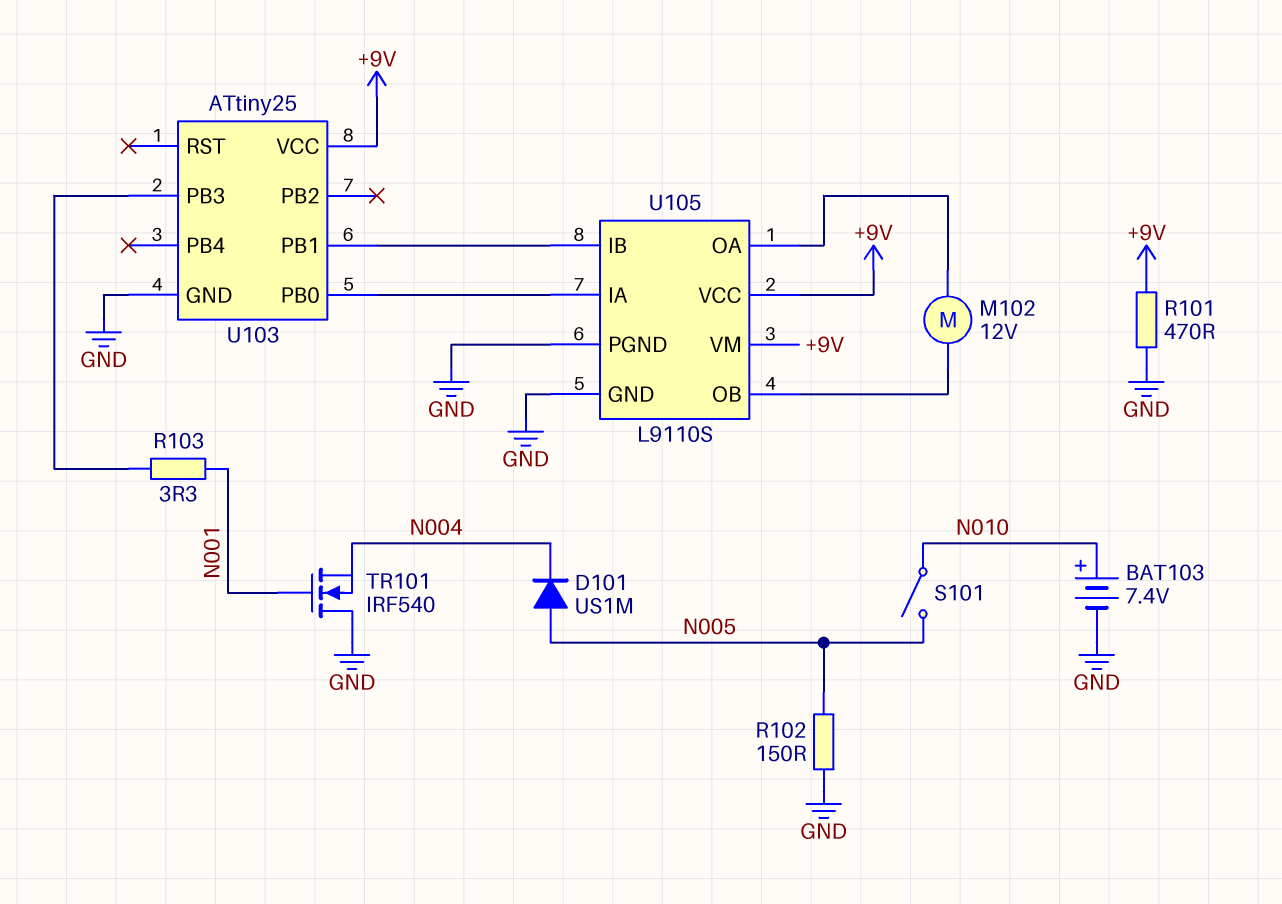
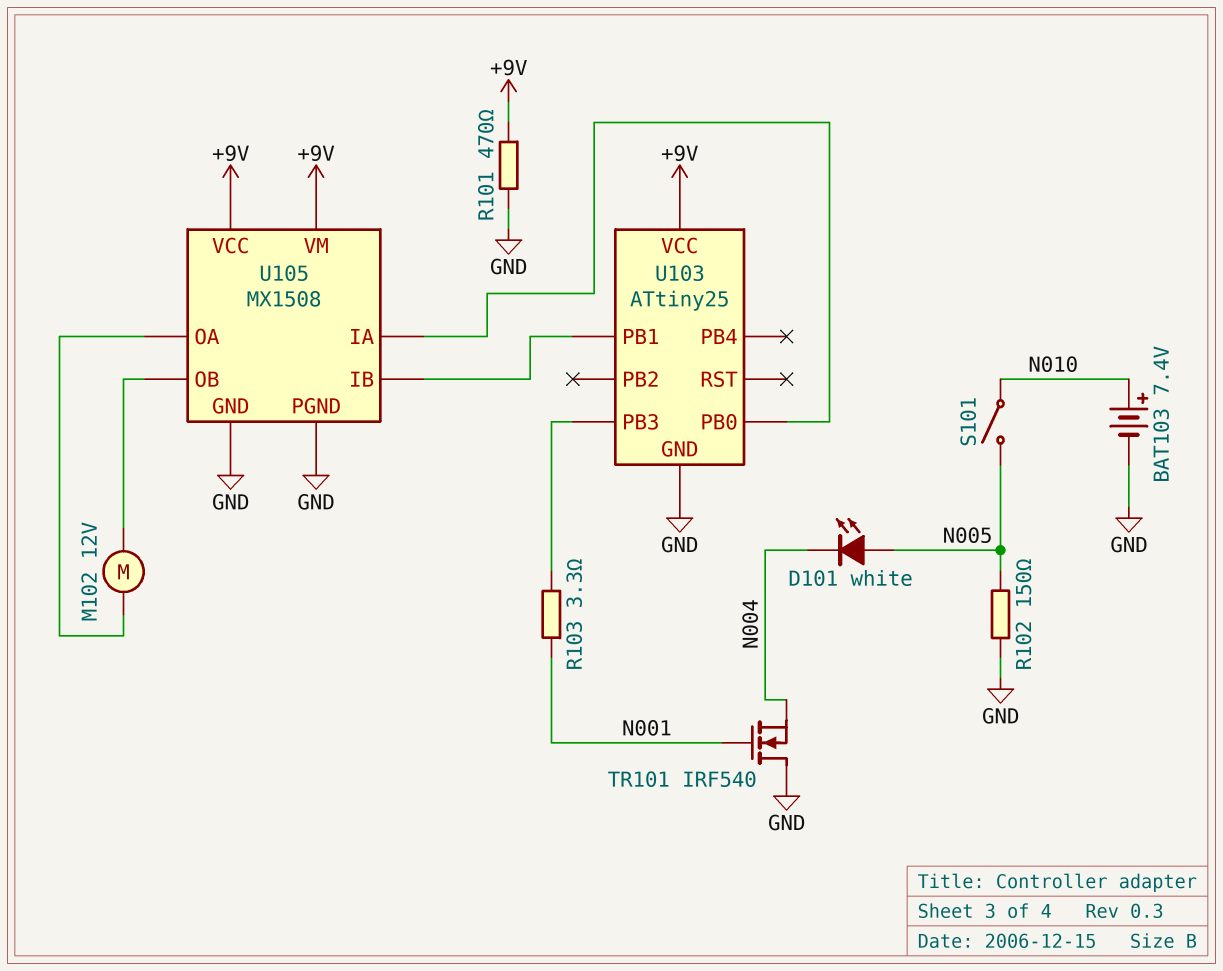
D101: diode US1M (A N005, K N004) -> LED white (A N005, K N004)
U105: L9110S -> MX1508

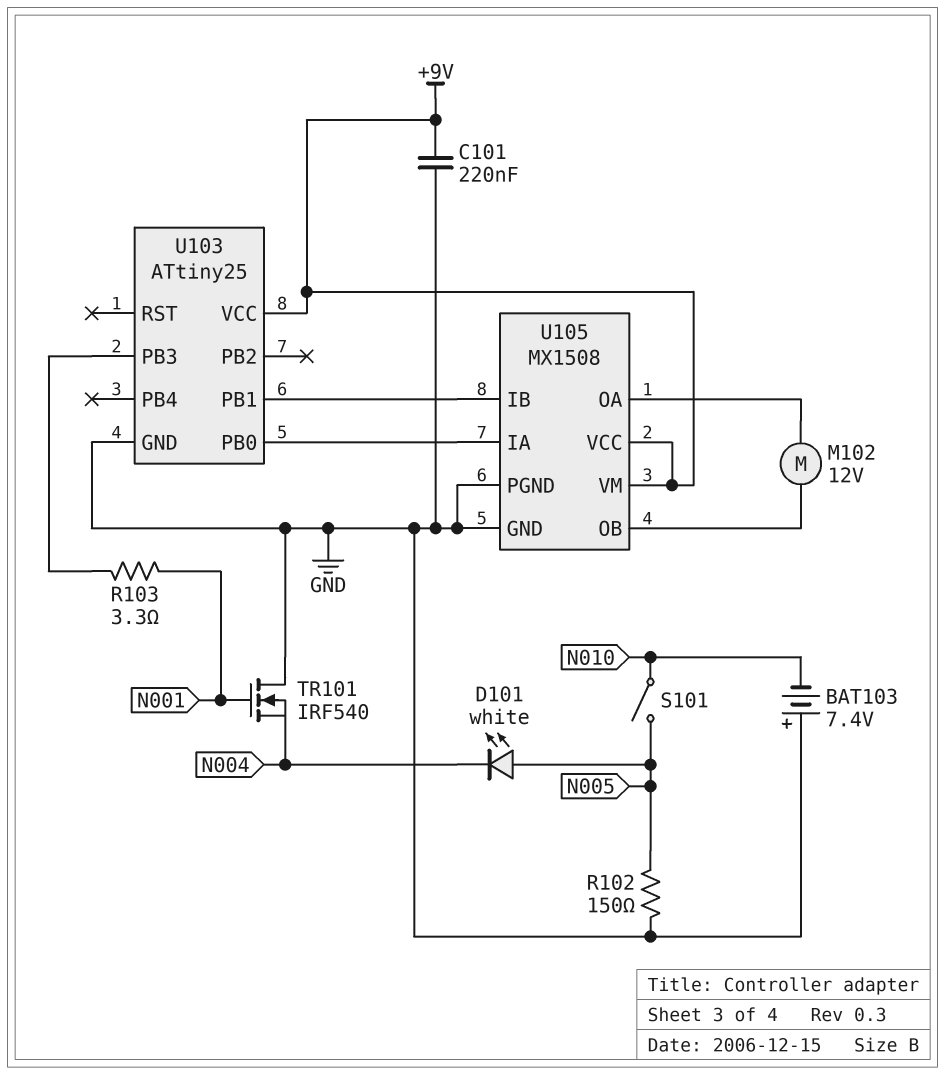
BAT103: 7.4V (plus N010, minus GND) -> 7.4V (plus GND, minus N010)
C101: none -> 220nF (+9V, GND)
R101: 470 (+9V, GND) -> none

